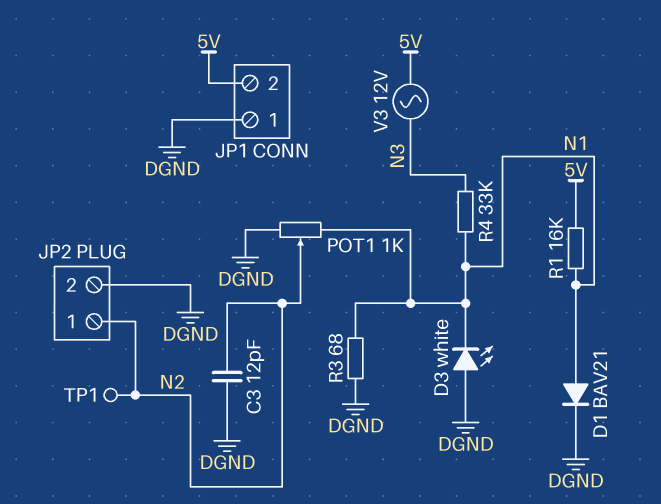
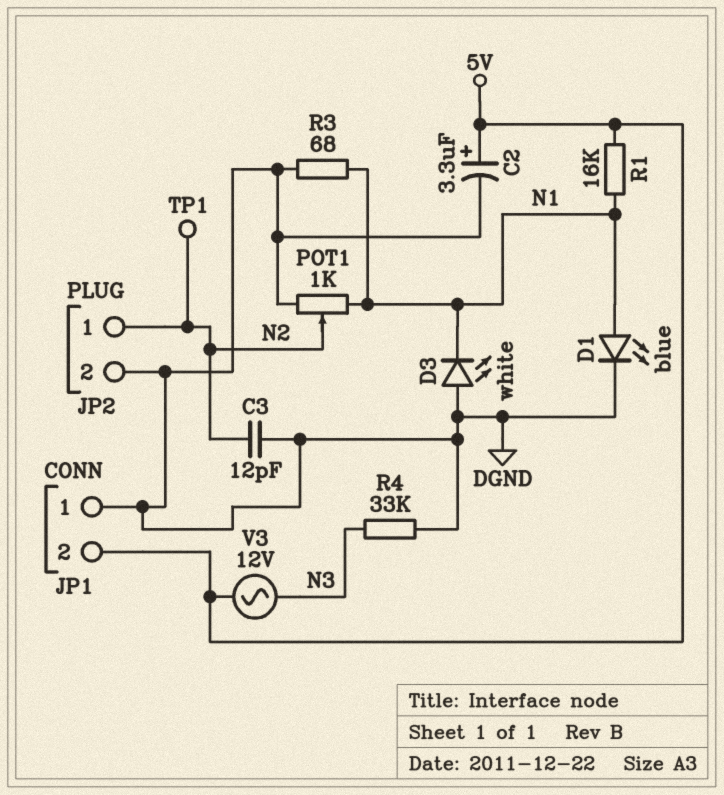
C2: none -> 3.3uF (plus 5V, minus DGND)
D1: diode BAV21 (A N1, K DGND) -> LED blue (A N1, K DGND)
R4: 33k (N1, N3) -> 33k (DGND, N3)

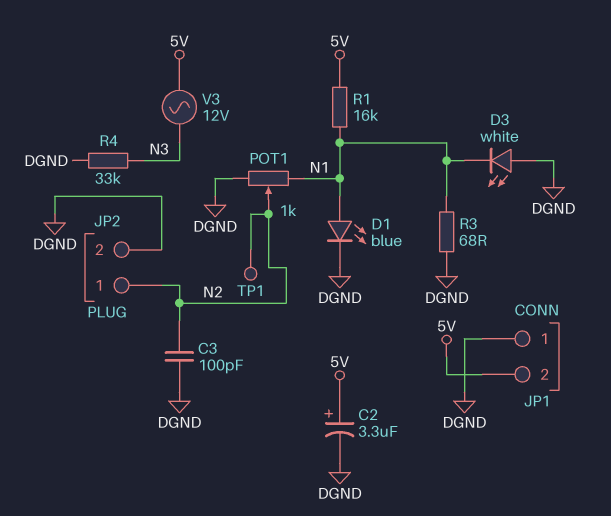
C3: 12pF (DGND, N2) -> 100pF (DGND, N2)

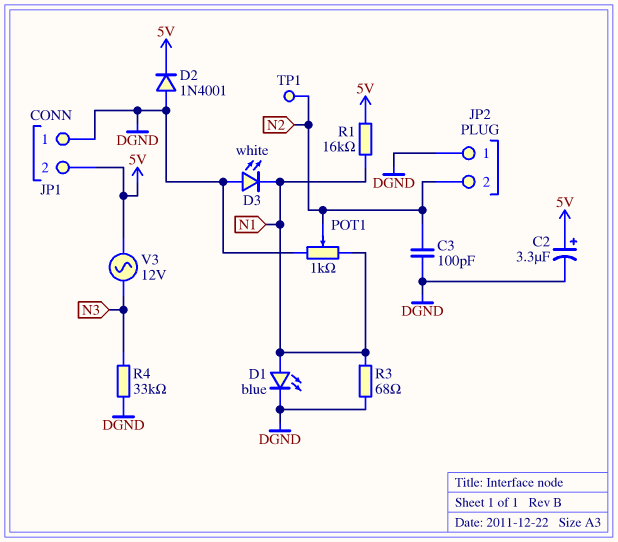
D2: none -> diode 1N4001 (A DGND, K 5V)
JP2 pin 1: N2 -> DGND
JP2 pin 2: DGND -> N2

